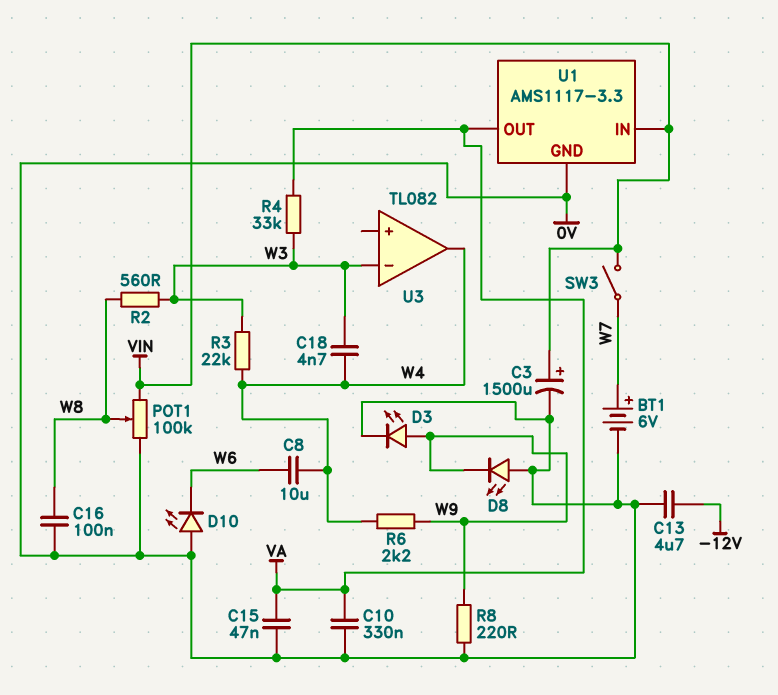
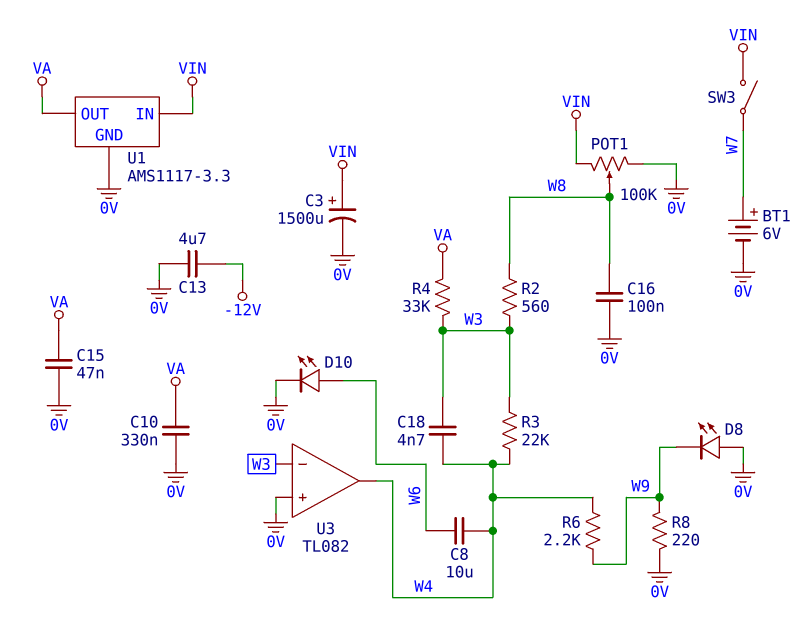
D3: LED (A W9, K 0V) -> none
D10: LED (A 0V, K W6) -> LED (A W6, K 0V)
U3 pin in+: none -> 0V

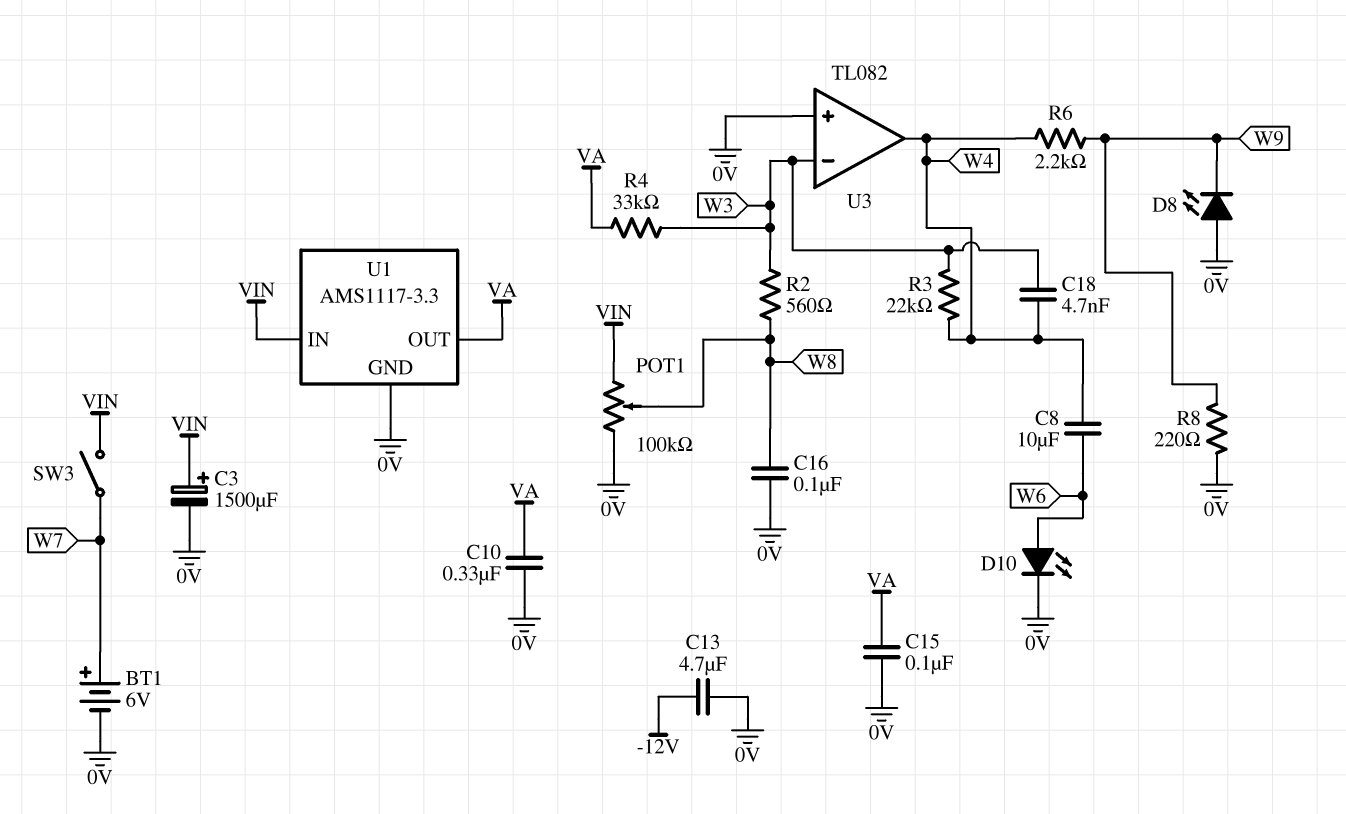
C15: 47nF (0V, VA) -> 100nF (0V, VA)

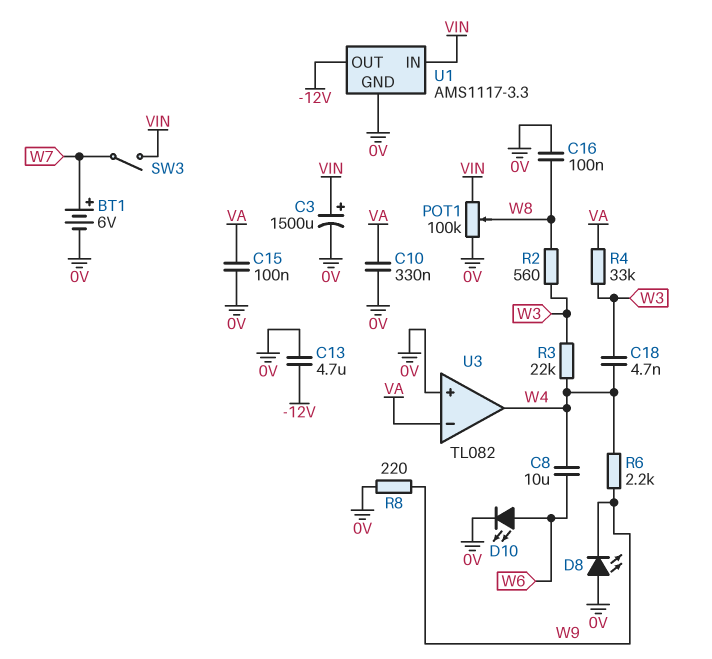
U1 pin OUT: VA -> -12V
U3 pin in-: W3 -> VA

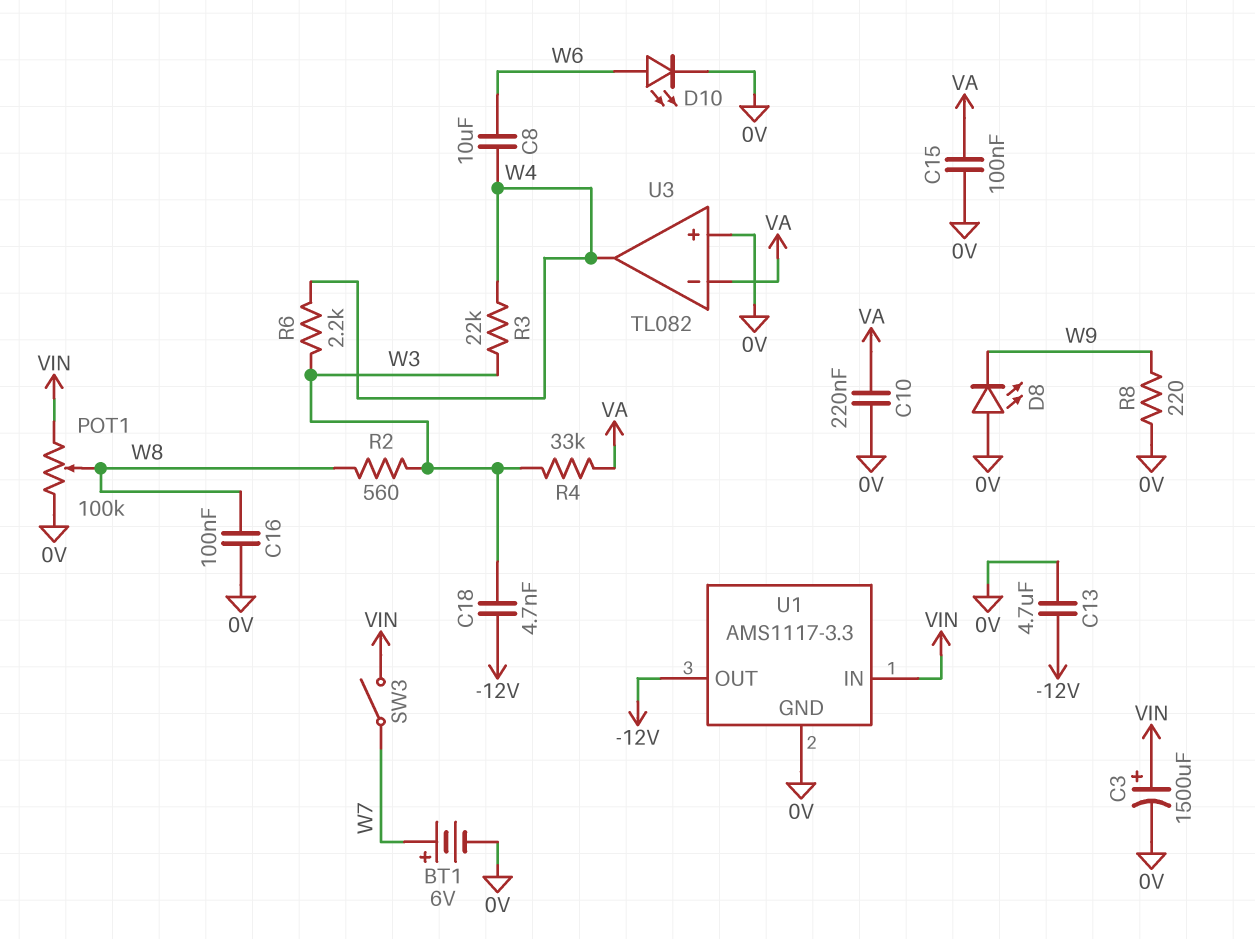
C10: 330nF (0V, VA) -> 220nF (0V, VA)
C18: 4.7nF (W3, W4) -> 4.7nF (-12V, W3)
R6: 2.2k (W4, W9) -> 2.2k (W3, W4)

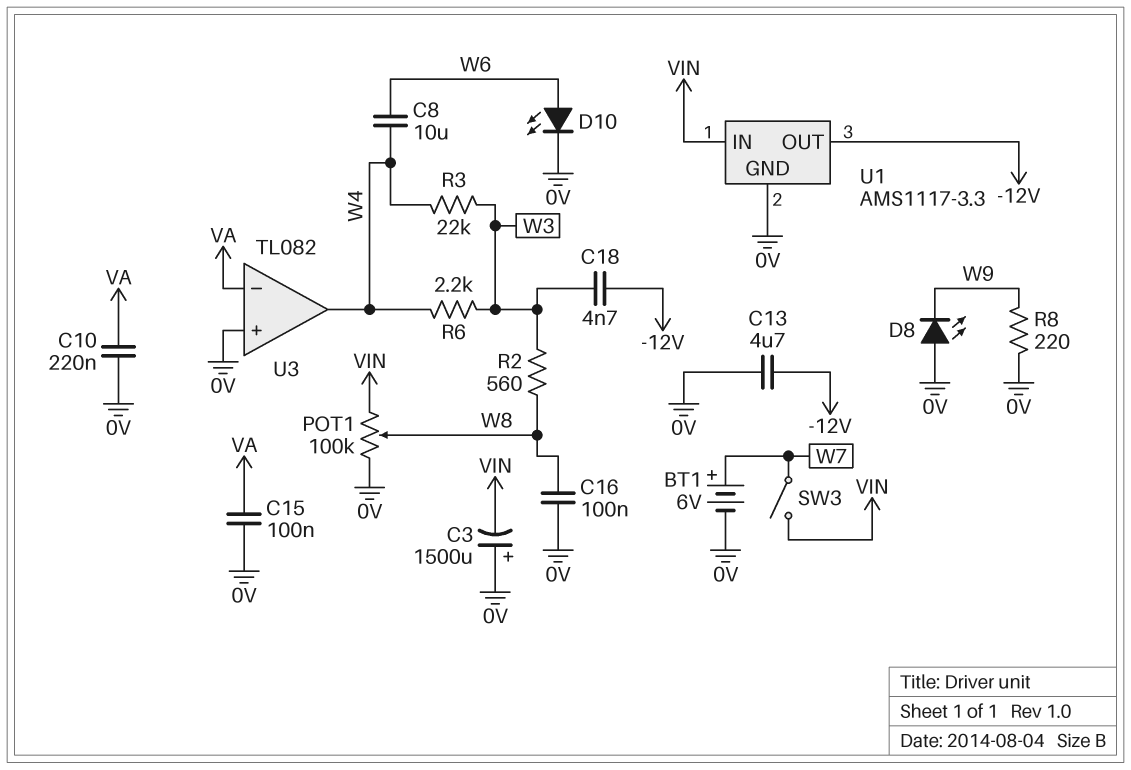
C3: 1500uF (plus VIN, minus 0V) -> 1500uF (plus 0V, minus VIN)
R4: 33k (VA, W3) -> none

